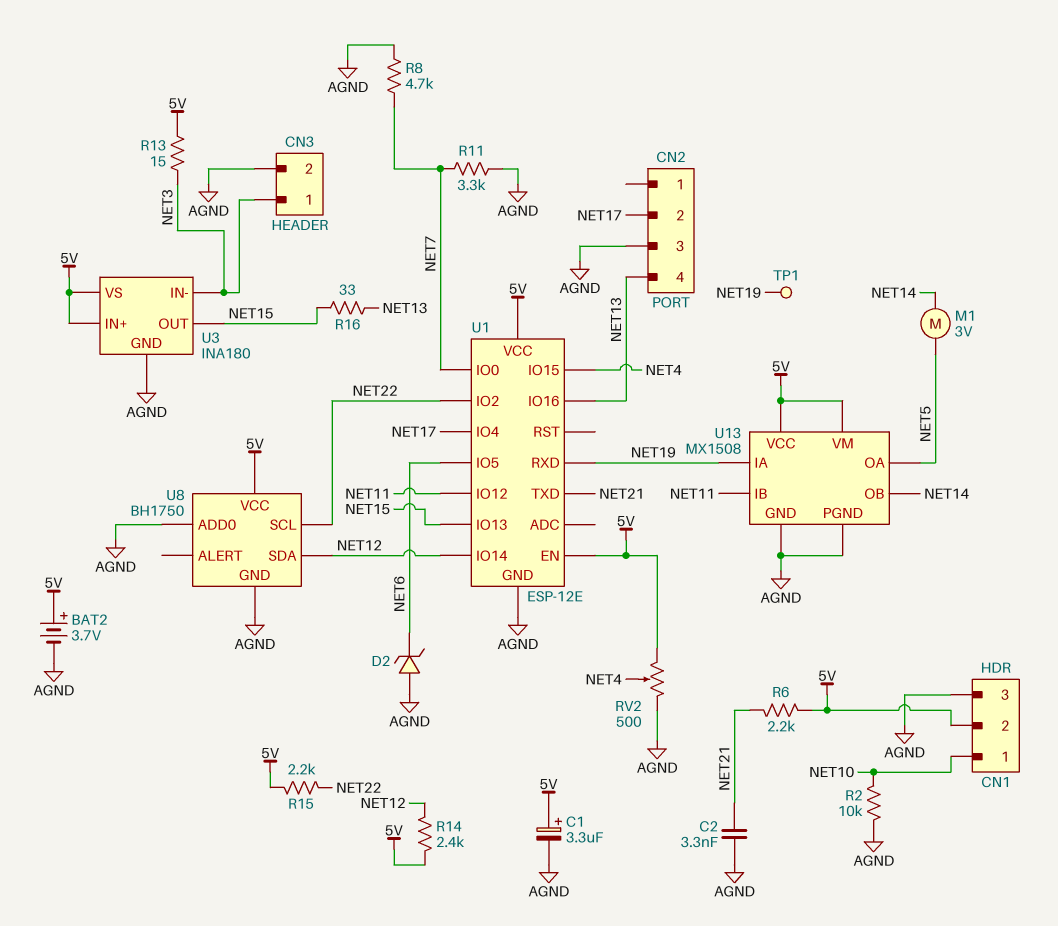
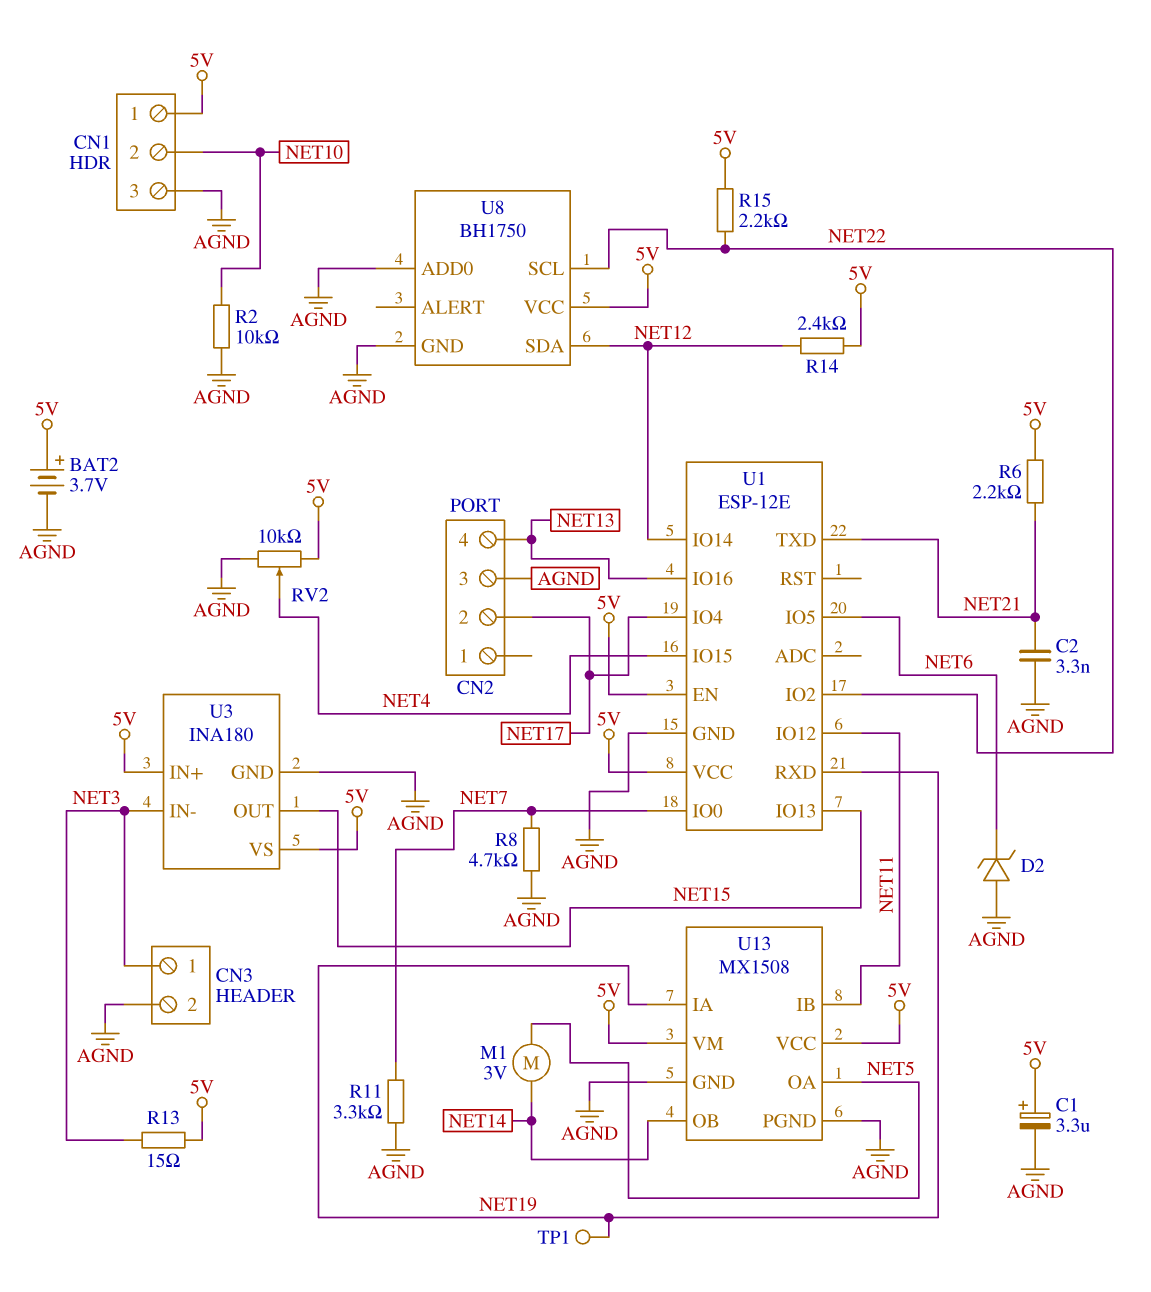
CN1 pin 1: NET10 -> 5V
CN1 pin 2: 5V -> NET10
R16: 33 (NET13, NET15) -> none
RV2: 500 (5V, AGND, wiper NET4) -> 10k (5V, AGND, wiper NET4)

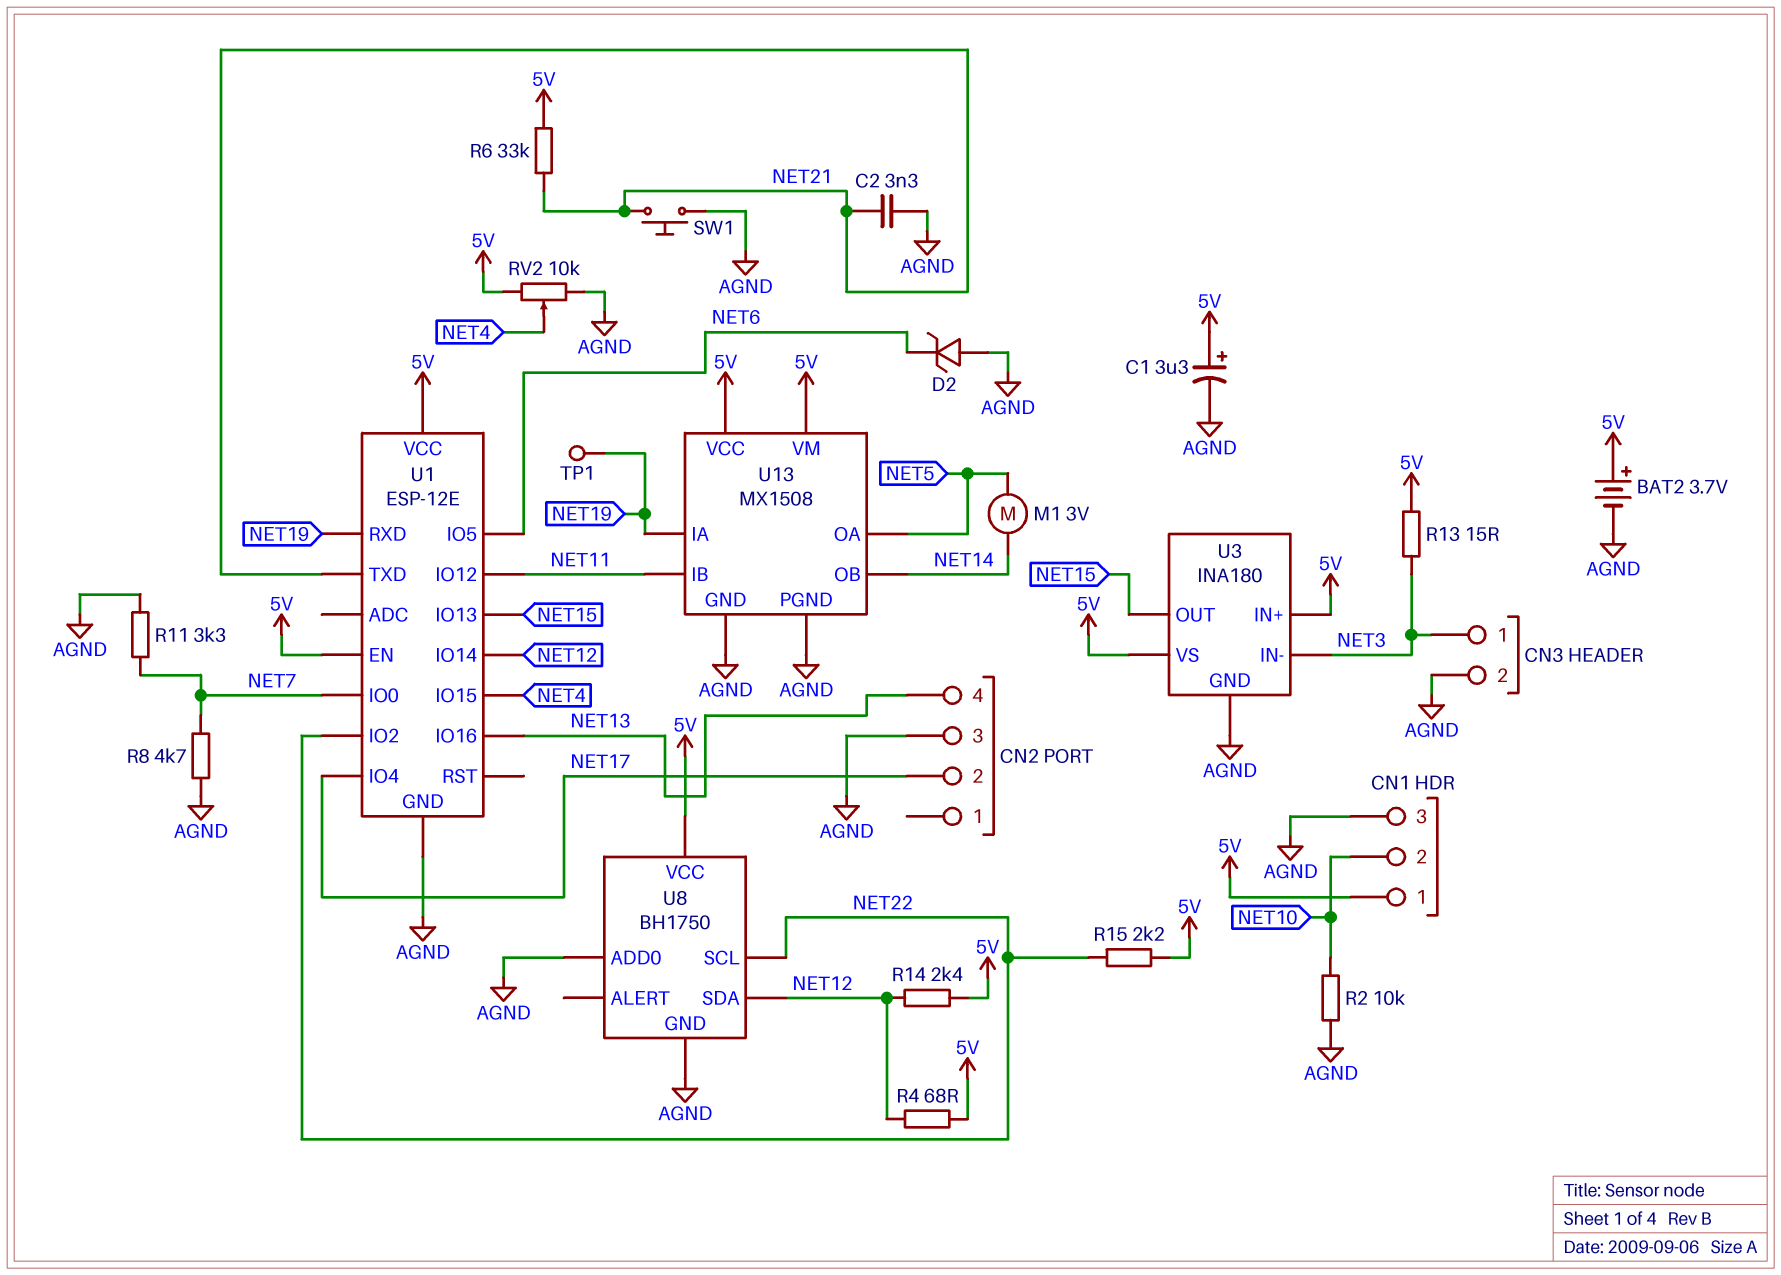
R4: none -> 68 (5V, NET12)
R6: 2.2k (5V, NET21) -> 33k (5V, NET21)
SW1: none -> button (AGND, NET21)

